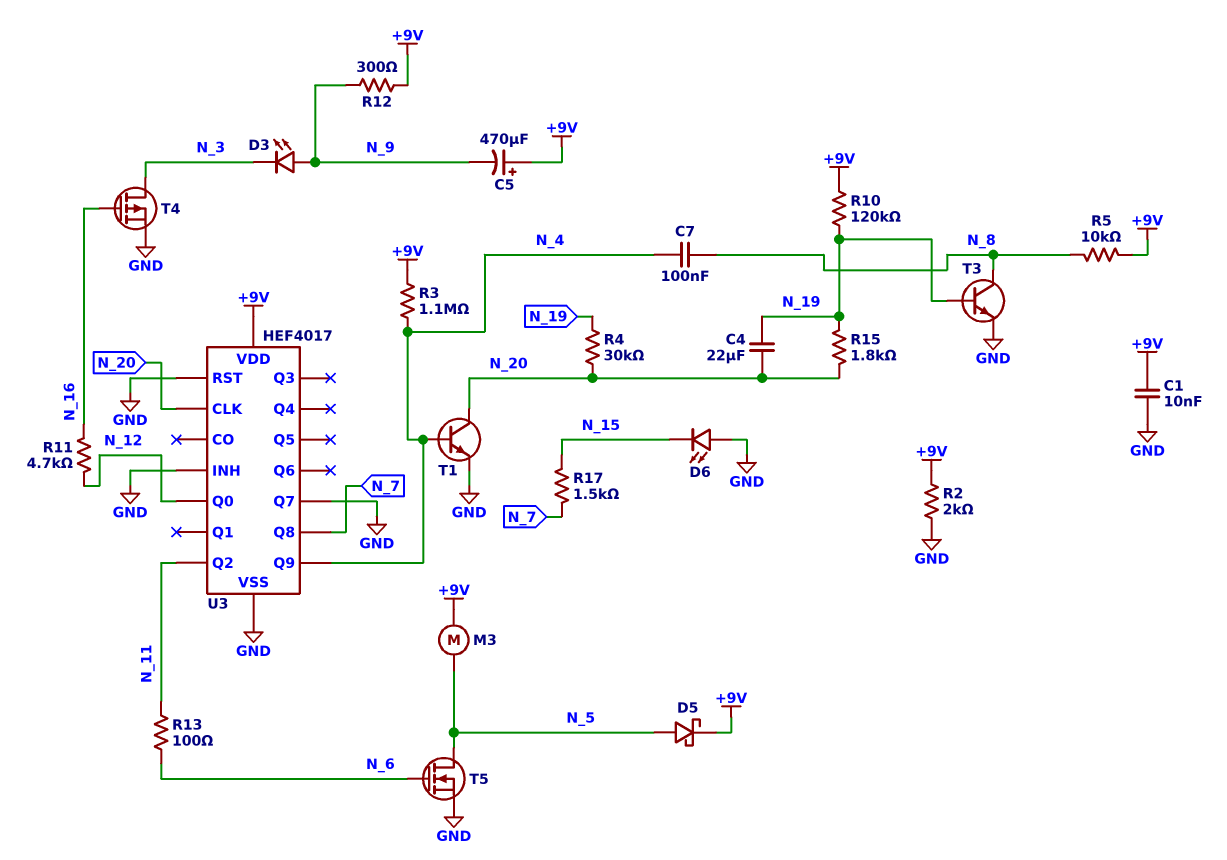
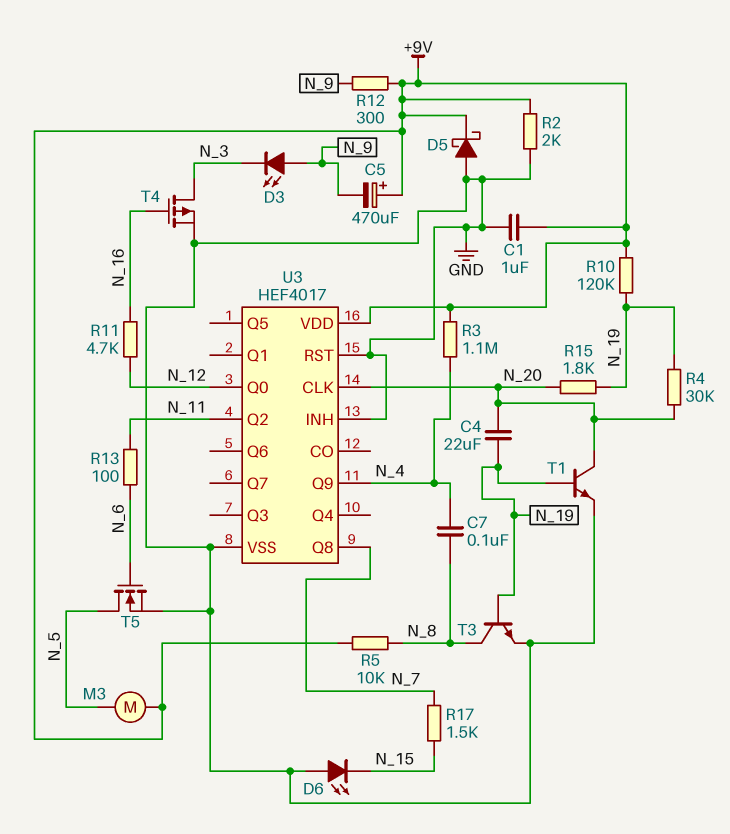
C1: 10nF (+9V, GND) -> 1uF (+9V, GND)
D5: schottky (A N_5, K +9V) -> schottky (A GND, K +9V)
T1: NPN (B N_4, C N_20, E GND) -> NPN (B N_19, C N_20, E GND)
U3 pin Q7: GND -> none

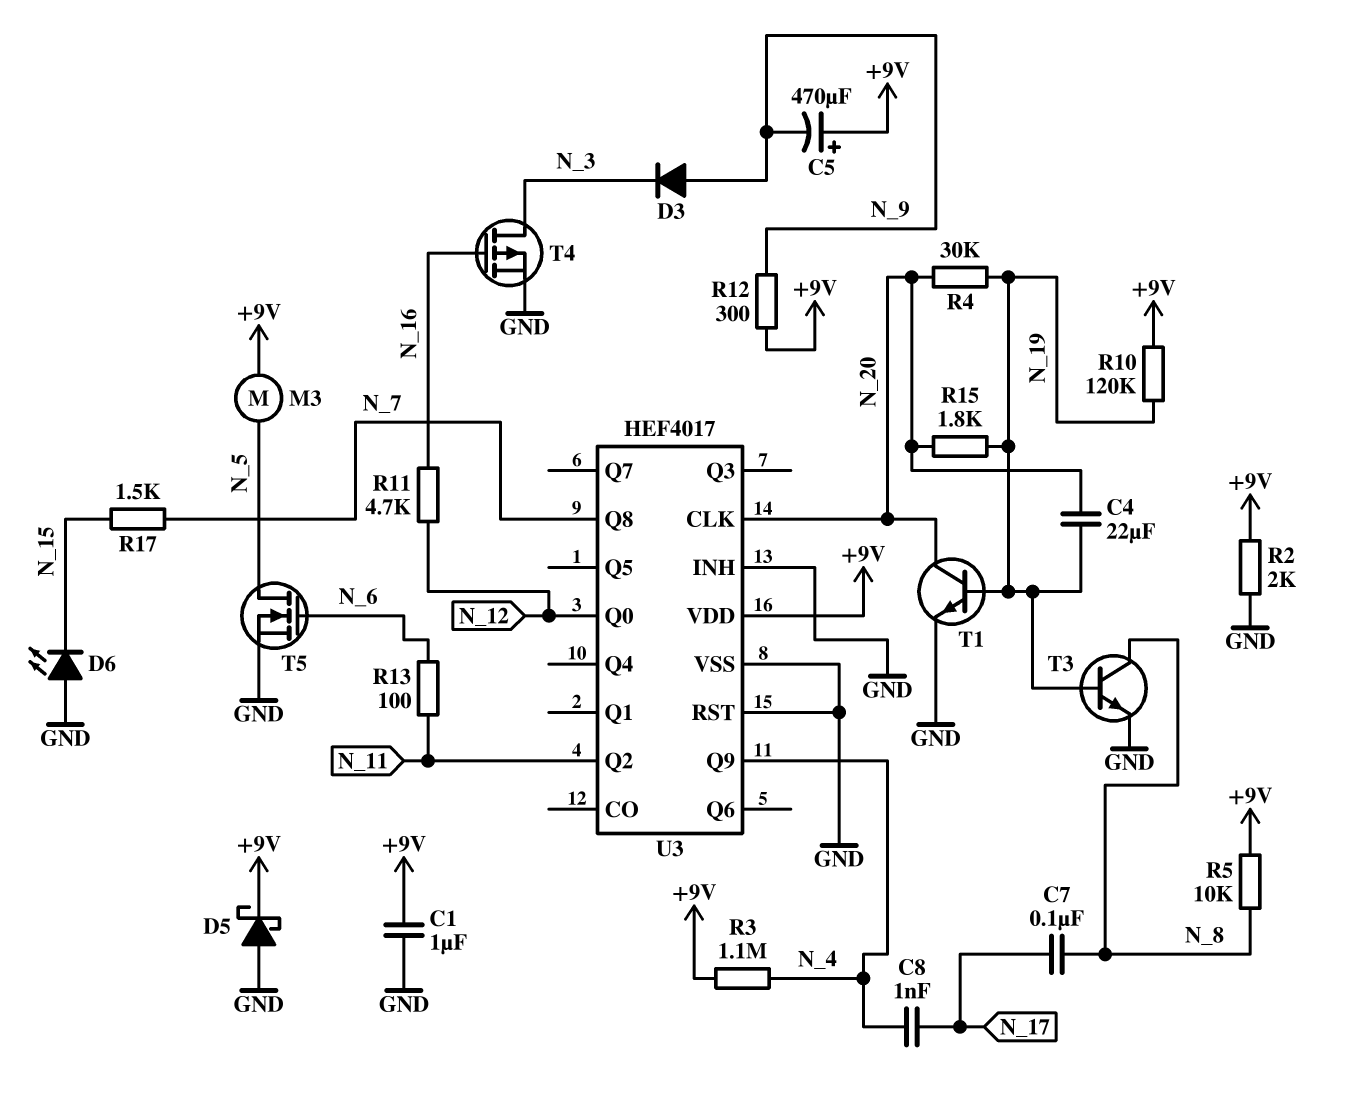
C7: 100nF (N_4, N_8) -> 100nF (N_8, N_17)
C8: none -> 1nF (N_4, N_17)
D3: LED (A N_9, K N_3) -> diode (A N_9, K N_3)

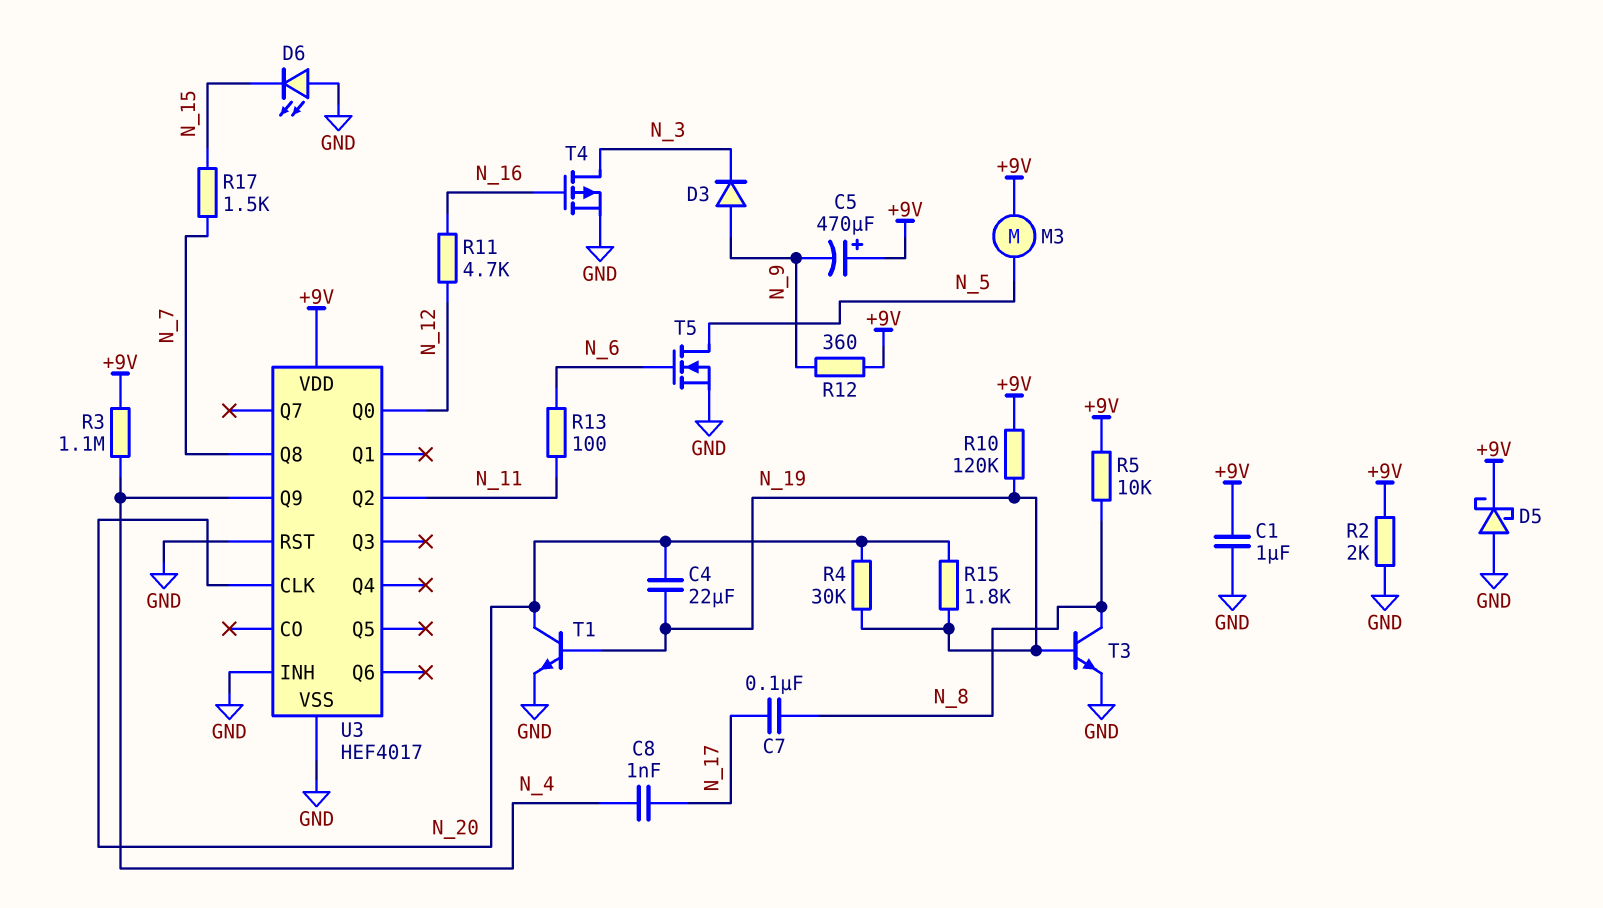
R12: 300 (+9V, N_9) -> 360 (+9V, N_9)

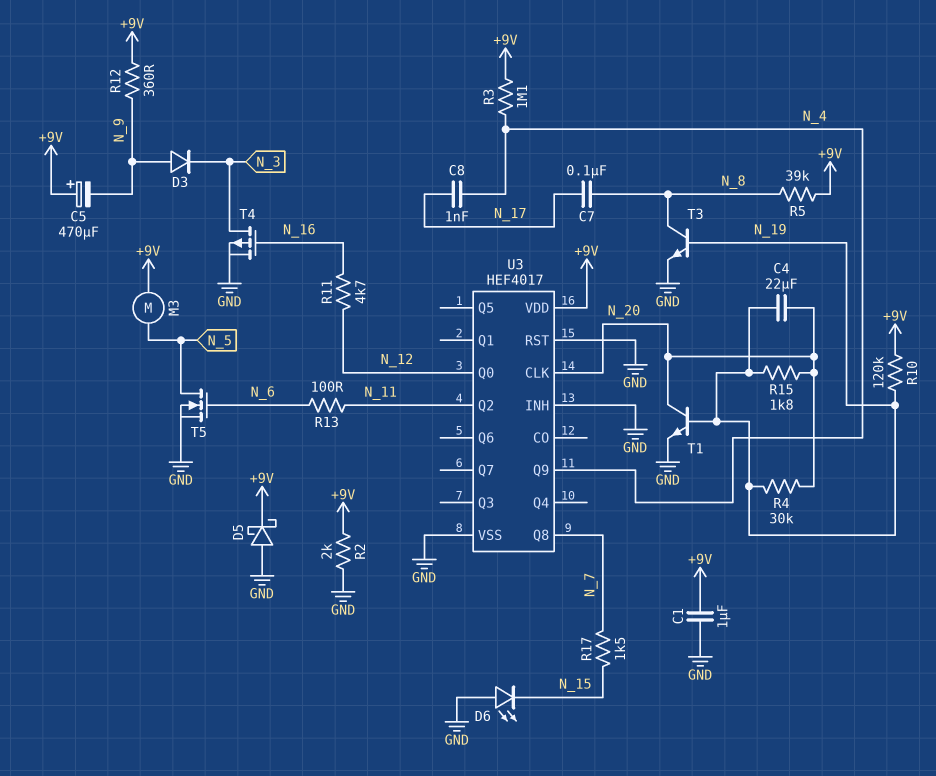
R5: 10k (+9V, N_8) -> 39k (+9V, N_8)

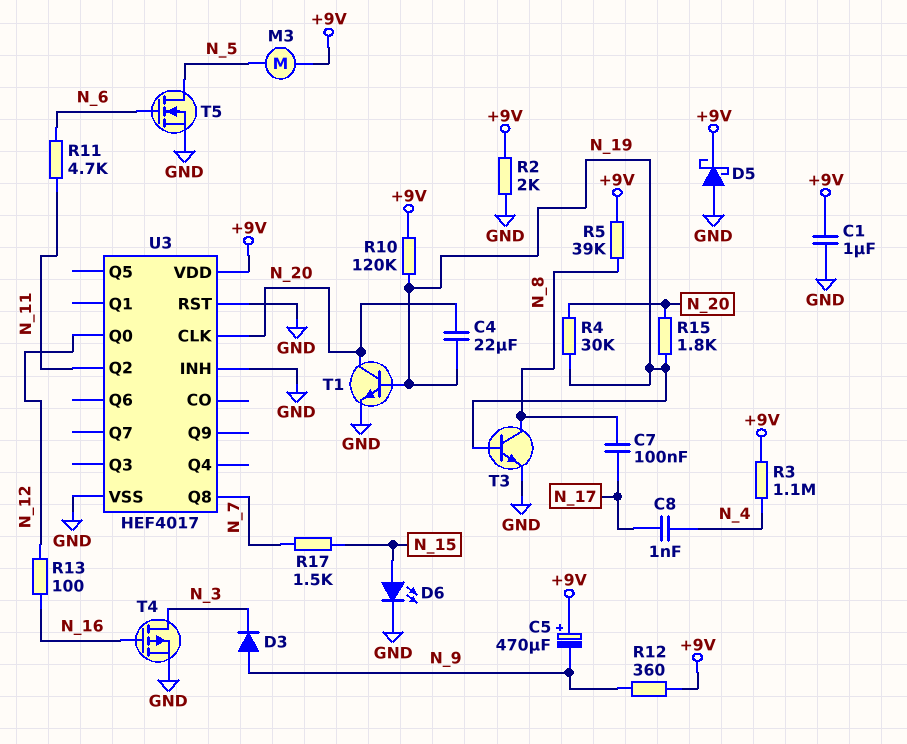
D6: LED (A GND, K N_15) -> LED (A N_15, K GND)
R11: 4.7k (N_12, N_16) -> 4.7k (N_6, N_11)
R13: 100 (N_6, N_11) -> 100 (N_12, N_16)
U3 pin Q9: N_4 -> none

